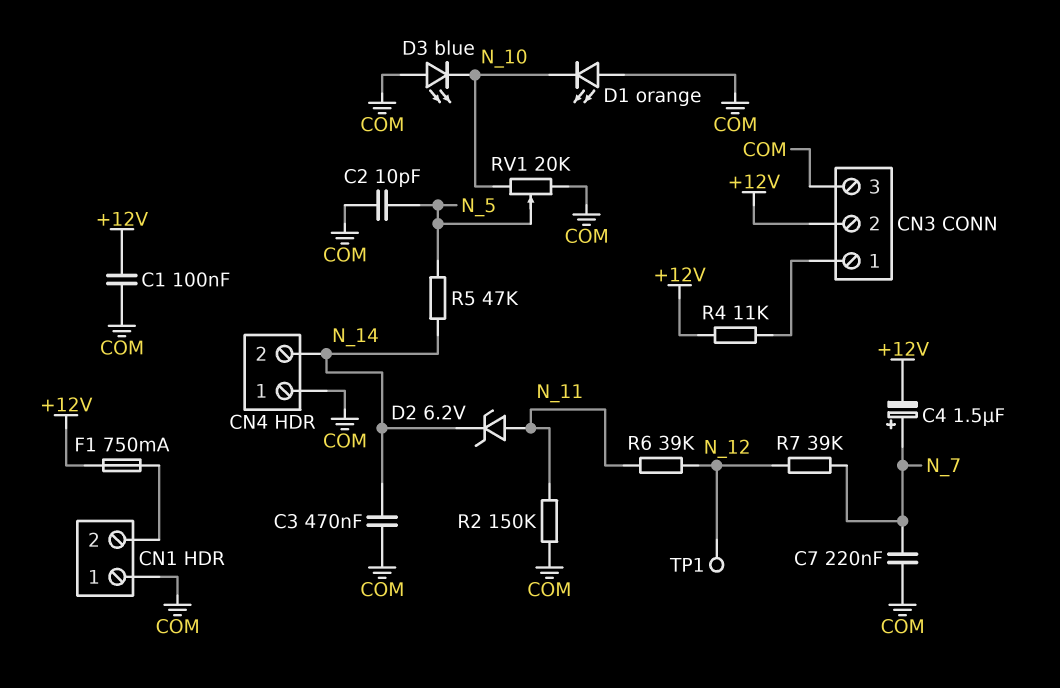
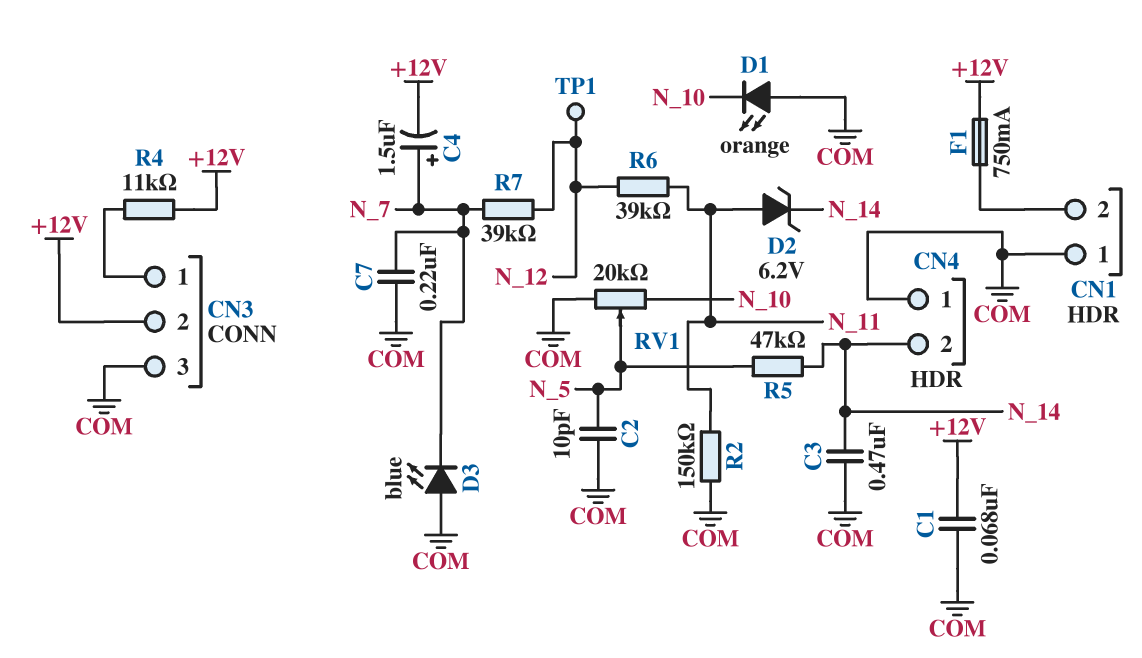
C1: 100nF (+12V, COM) -> 68nF (+12V, COM)
D3: LED blue (A COM, K N_10) -> LED blue (A COM, K N_7)

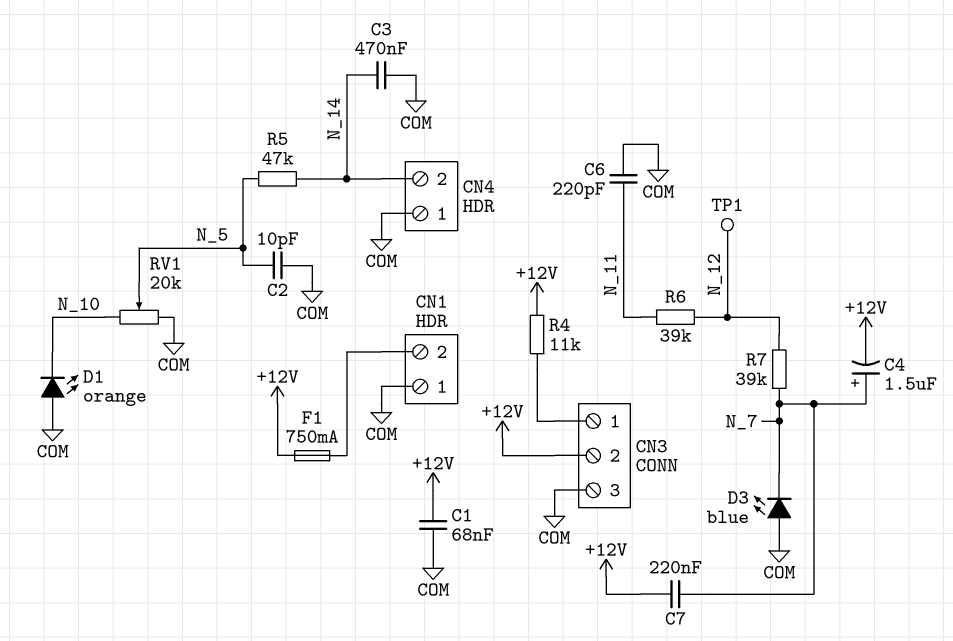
C6: none -> 220pF (COM, N_11)
C7: 220nF (COM, N_7) -> 220nF (+12V, N_7)
D2: zener 6.2V (A N_11, K N_14) -> none
R2: 150k (COM, N_11) -> none

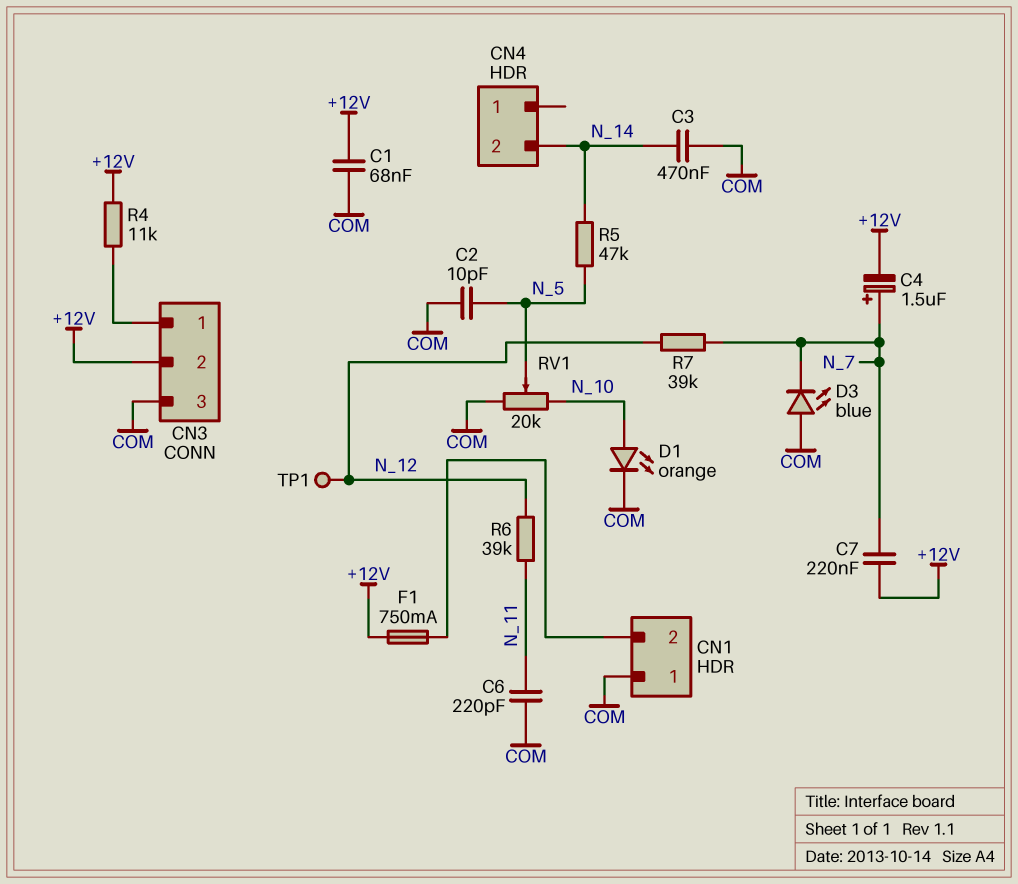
CN4 pin 1: COM -> none
D1: LED orange (A COM, K N_10) -> LED orange (A N_10, K COM)

